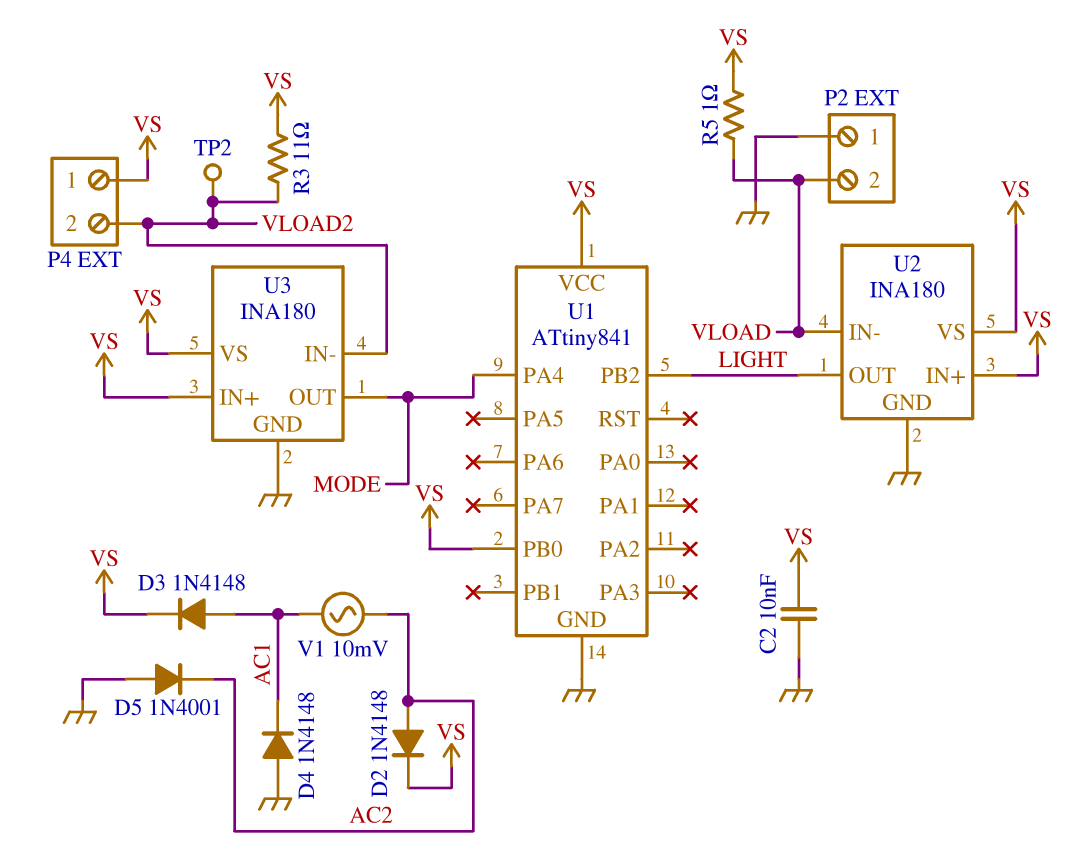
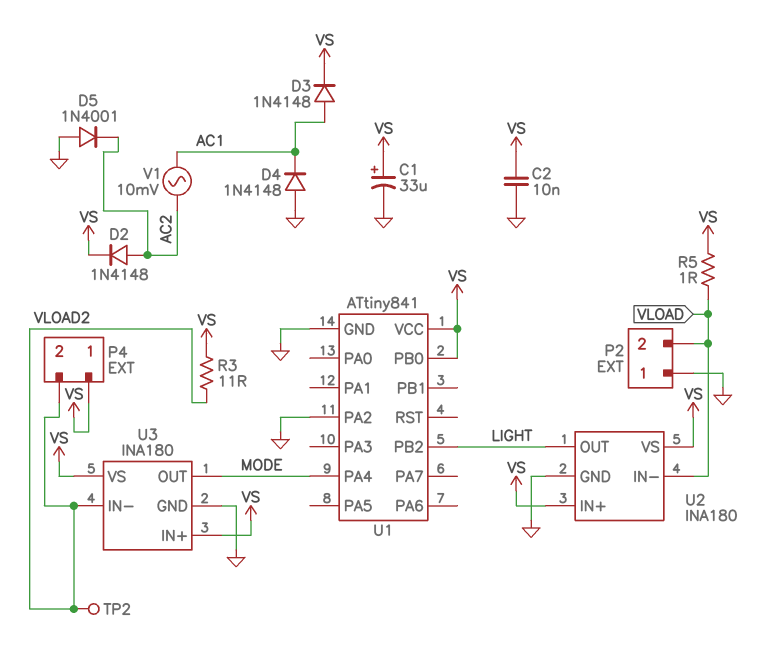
C1: none -> 33uF (plus VS, minus GND)
U1 pin PA2: none -> GND

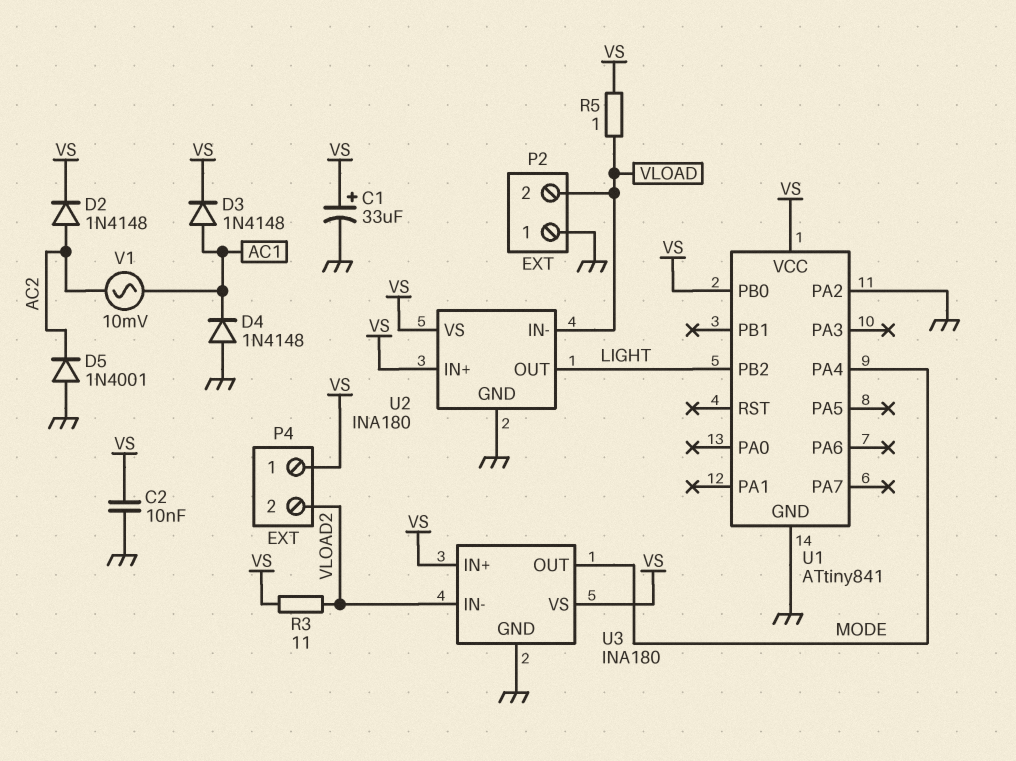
TP2: test point (VLOAD2) -> none

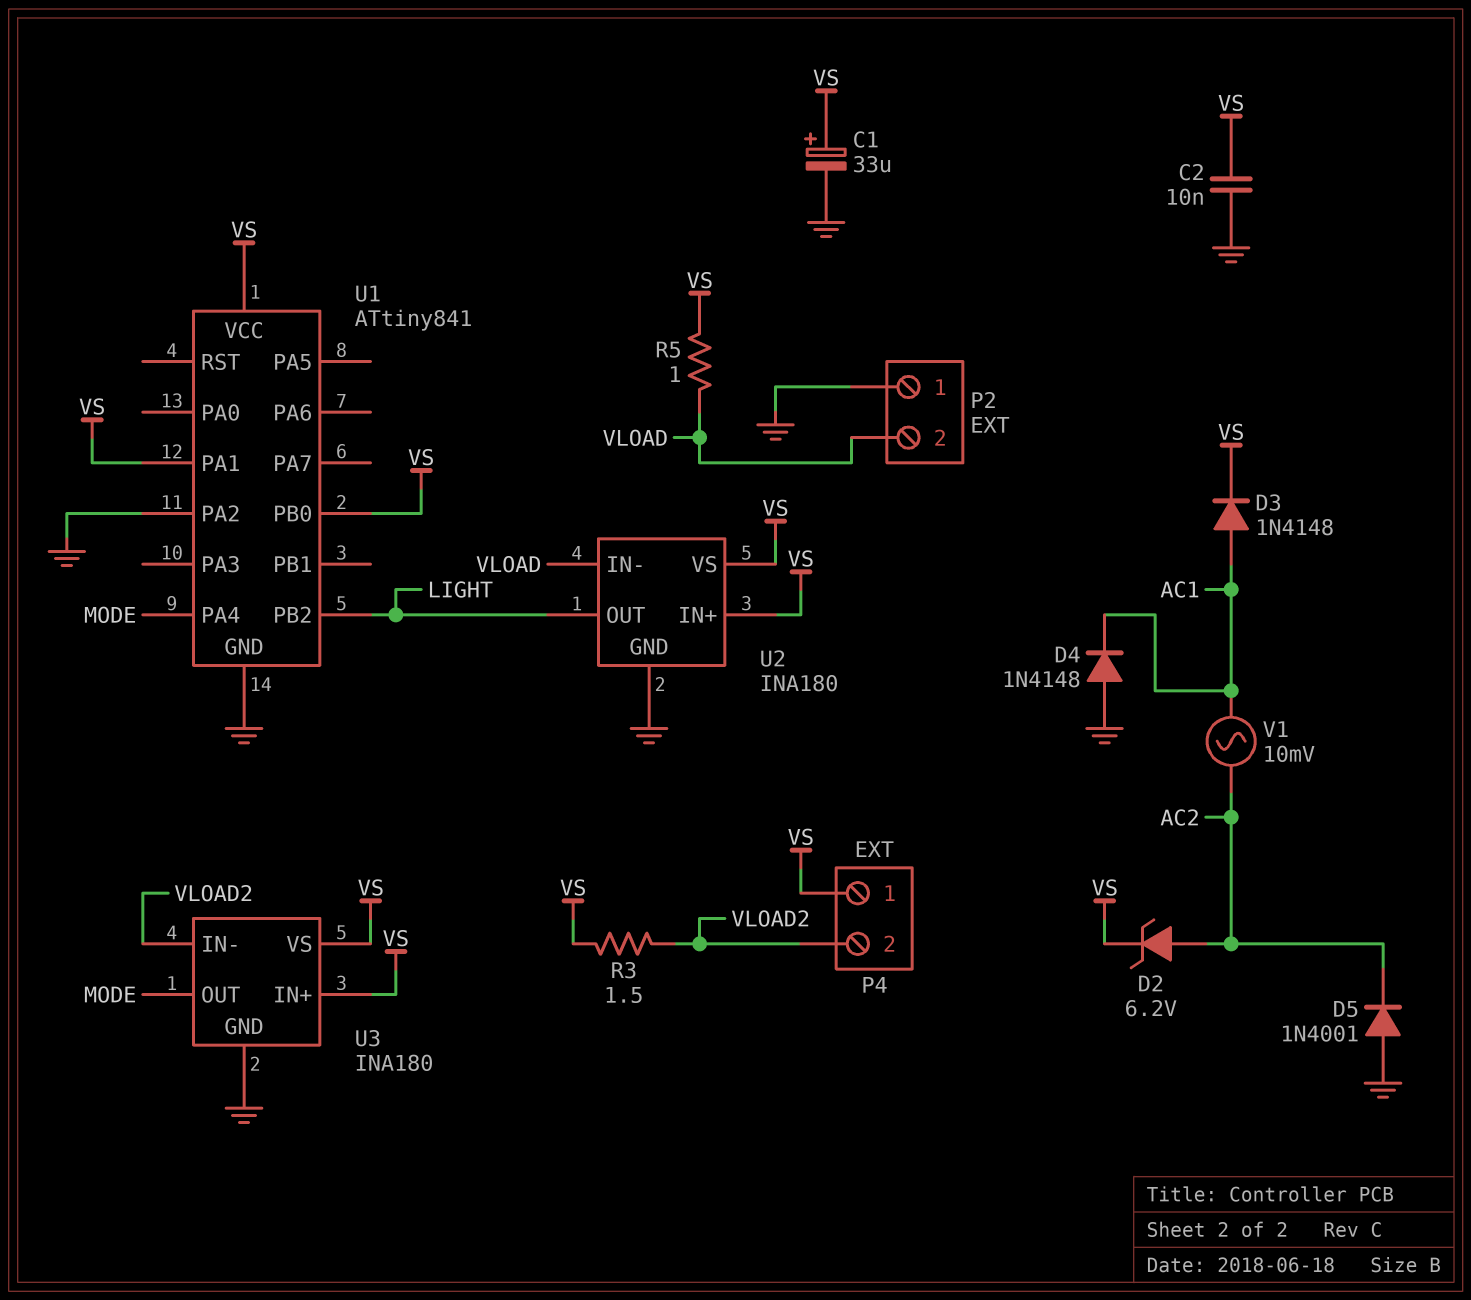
D2: diode 1N4148 (A AC2, K VS) -> zener 6.2V (A AC2, K VS)
R3: 11 (VLOAD2, VS) -> 1.5 (VLOAD2, VS)
U1 pin PA1: none -> VS

